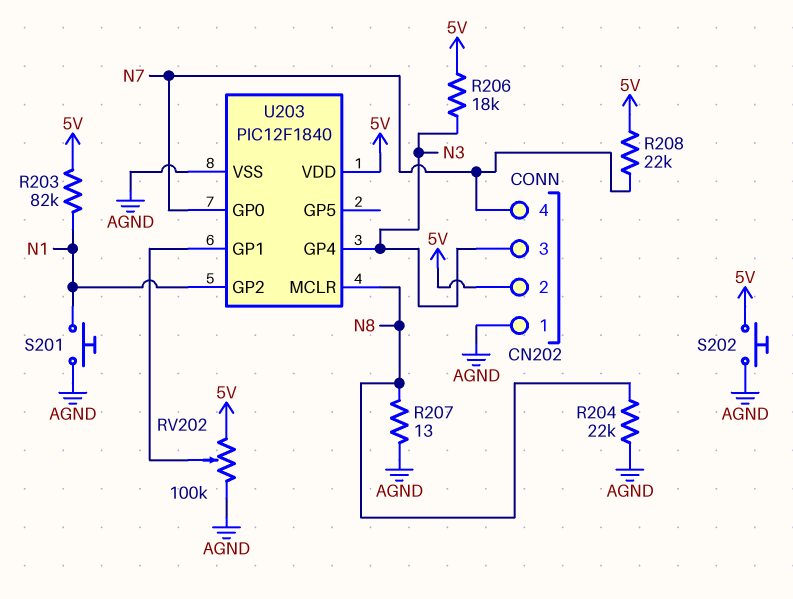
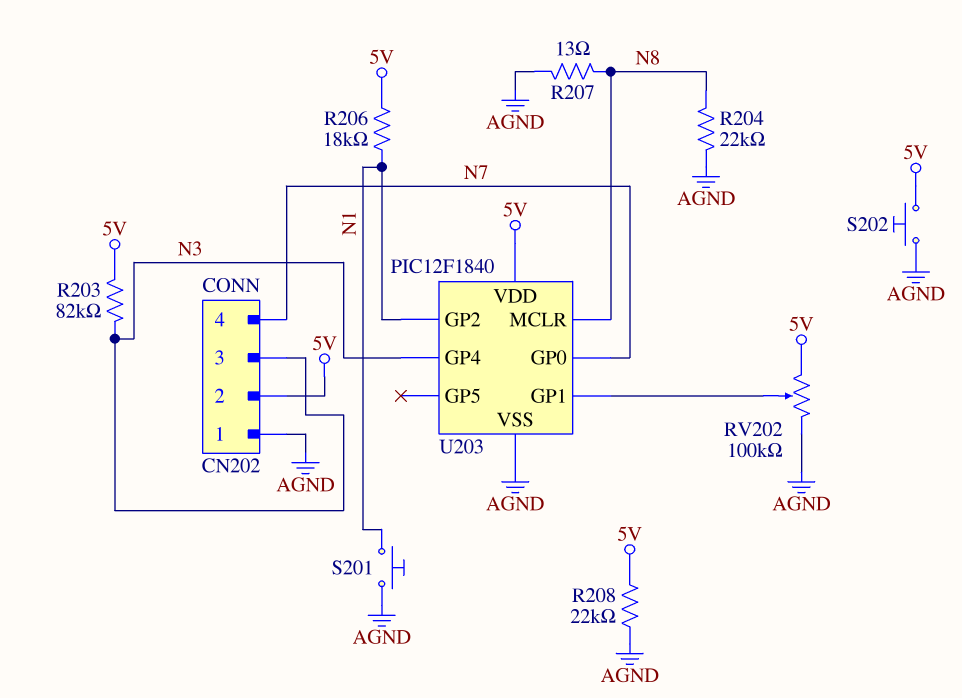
R203: 82k (5V, N1) -> 82k (5V, N3)
R206: 18k (5V, N3) -> 18k (5V, N1)
R208: 22k (5V, N7) -> 22k (5V, AGND)

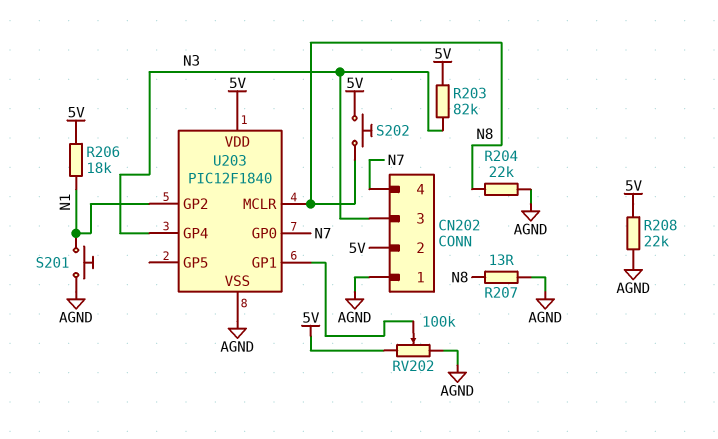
S202: button (5V, AGND) -> button (5V, N8)

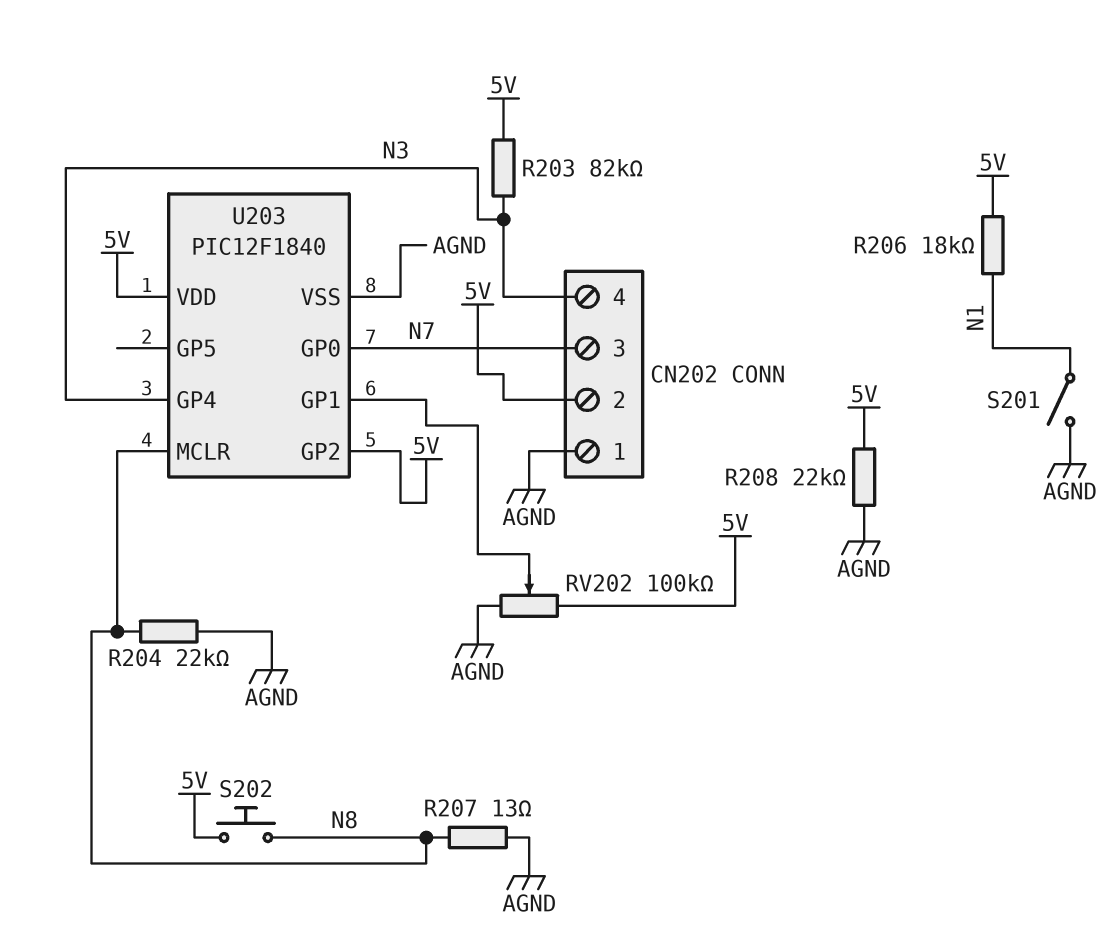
CN202 pin 3: N3 -> N7
CN202 pin 4: N7 -> N3
S201: button (AGND, N1) -> switch (AGND, N1)
U203 pin GP2: N1 -> 5V

